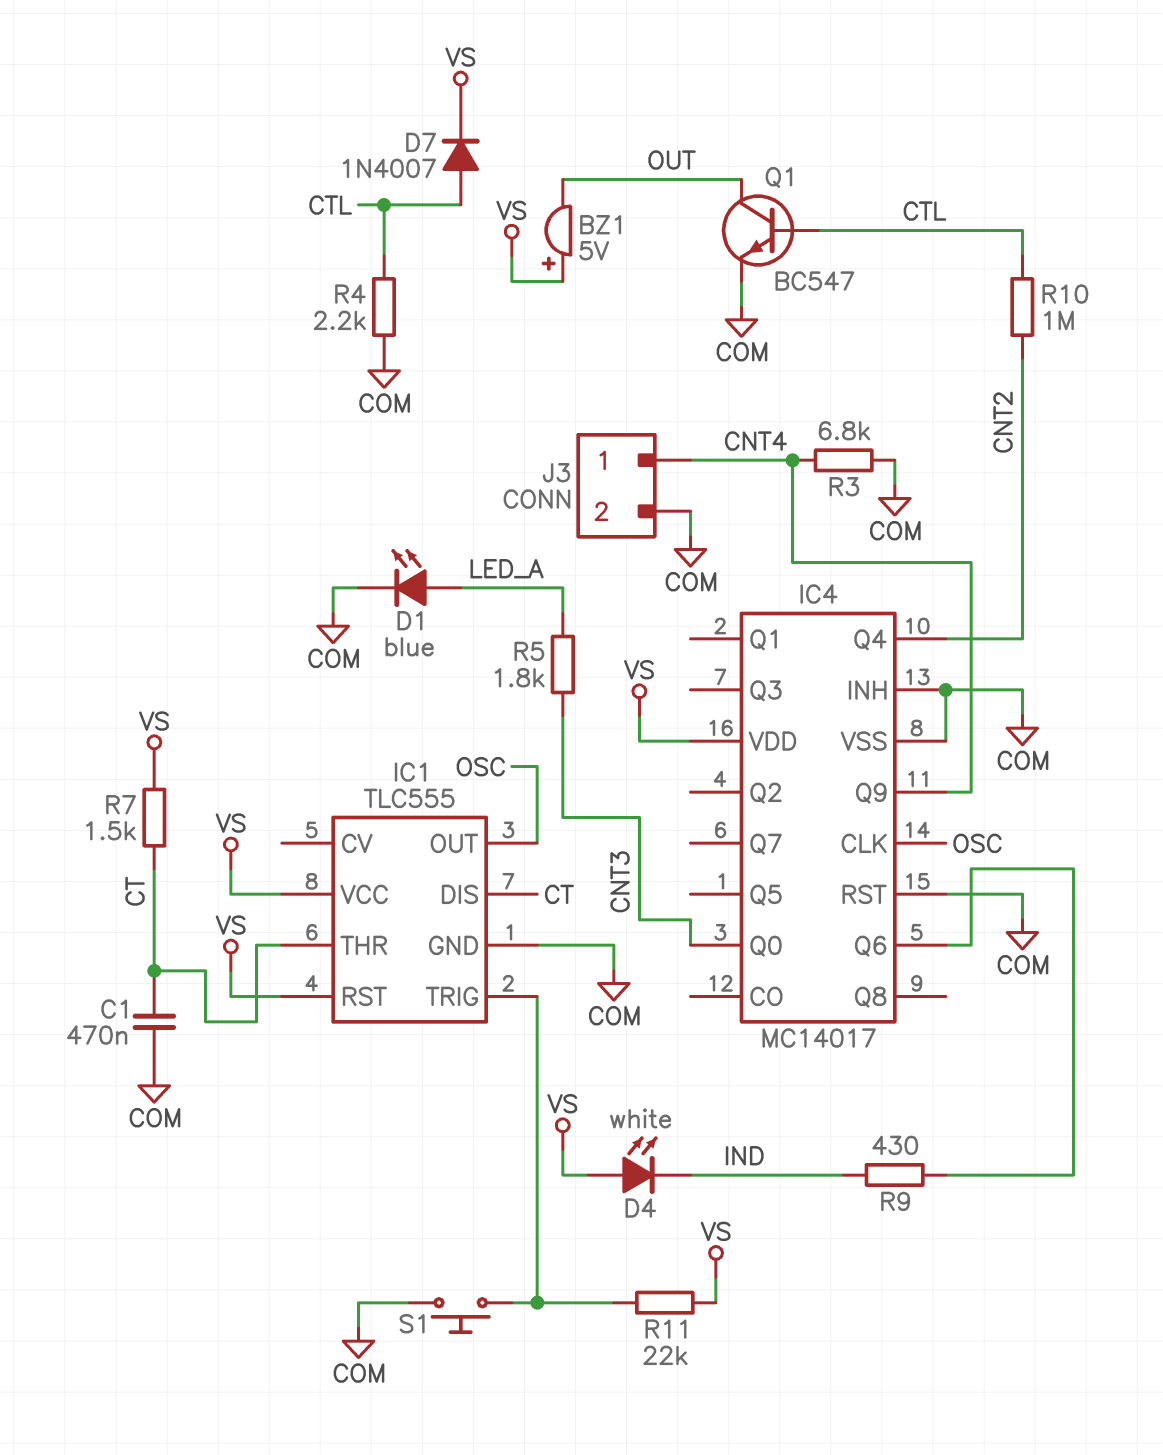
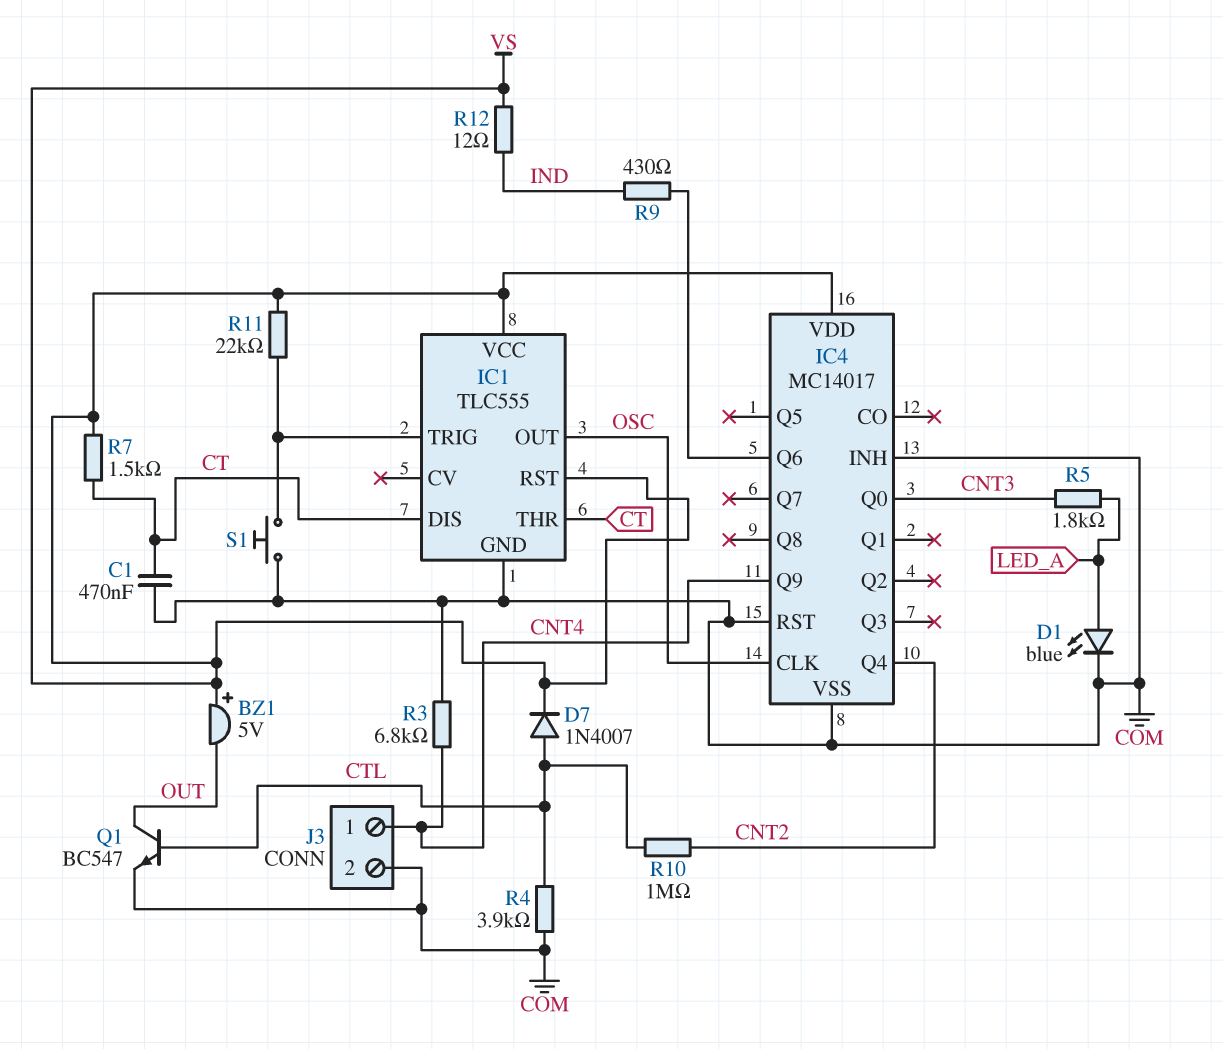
D4: LED white (A VS, K IND) -> none
R4: 2.2k (COM, CTL) -> 3.9k (COM, CTL)
R12: none -> 12 (IND, VS)

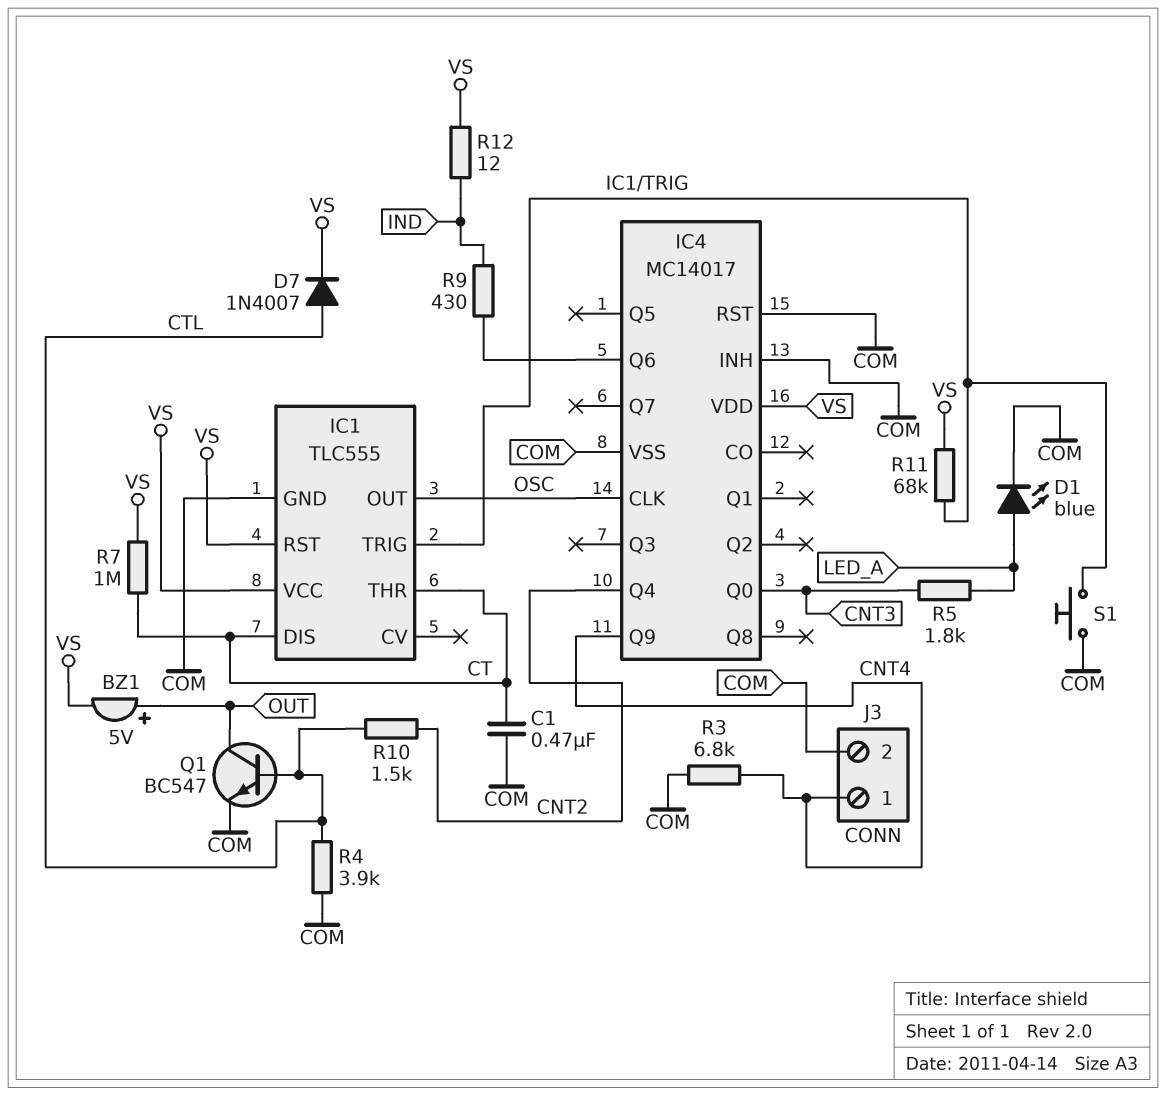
BZ1: buzzer 5V (plus VS, minus OUT) -> buzzer 5V (plus OUT, minus VS)
R7: 1.5k (CT, VS) -> 1M (CT, VS)
R10: 1M (CNT2, CTL) -> 1.5k (CNT2, CTL)
R11: 22k (IC1/TRIG, VS) -> 68k (IC1/TRIG, VS)

